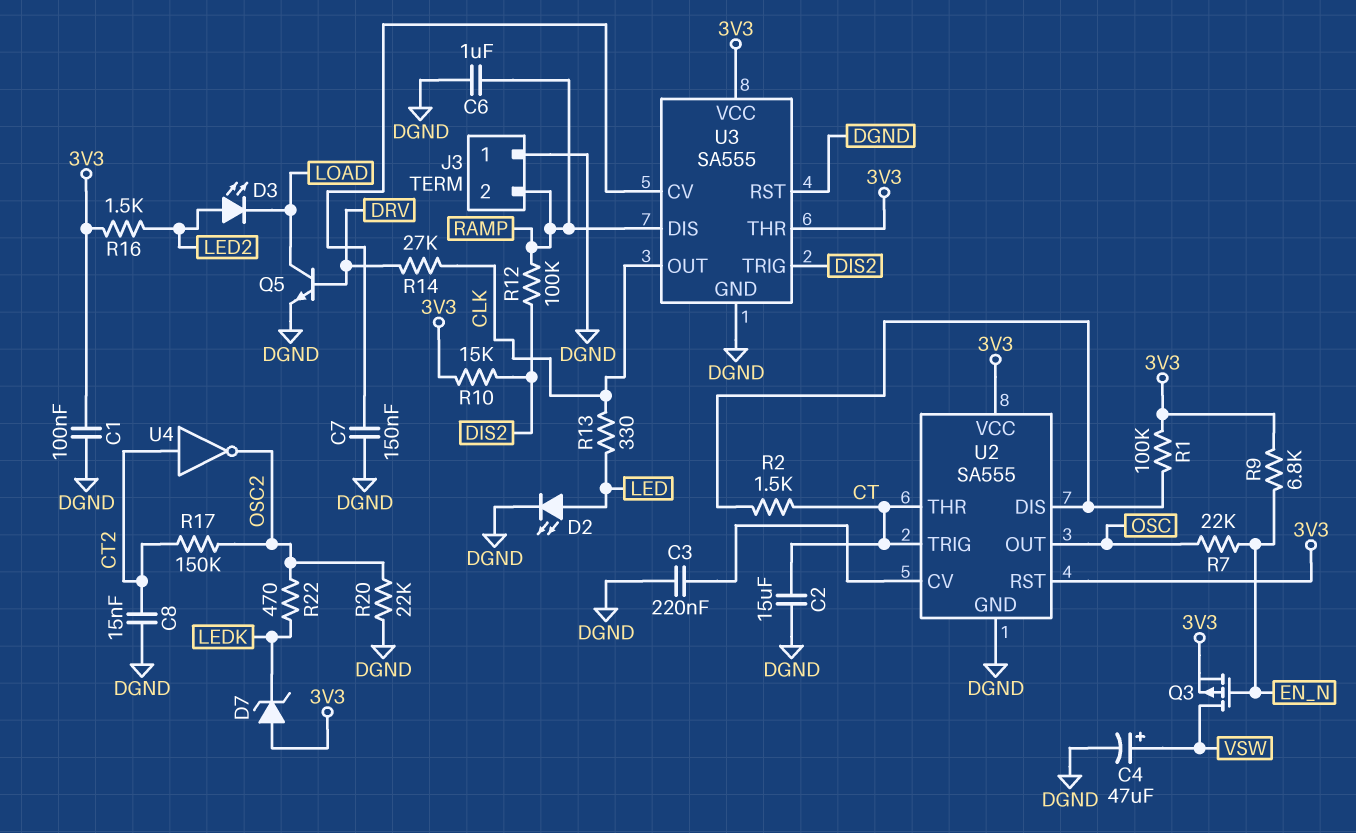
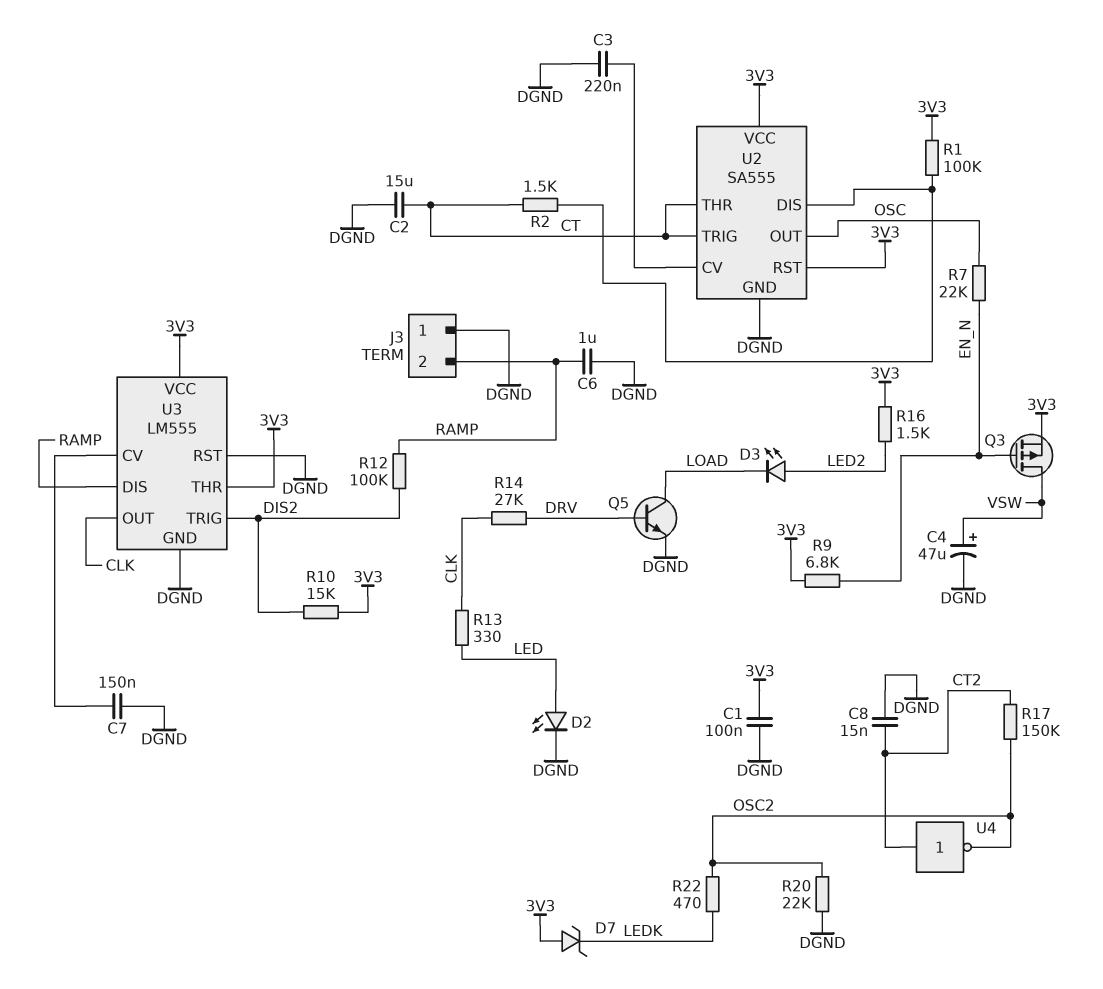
U3: SA555 -> LM555

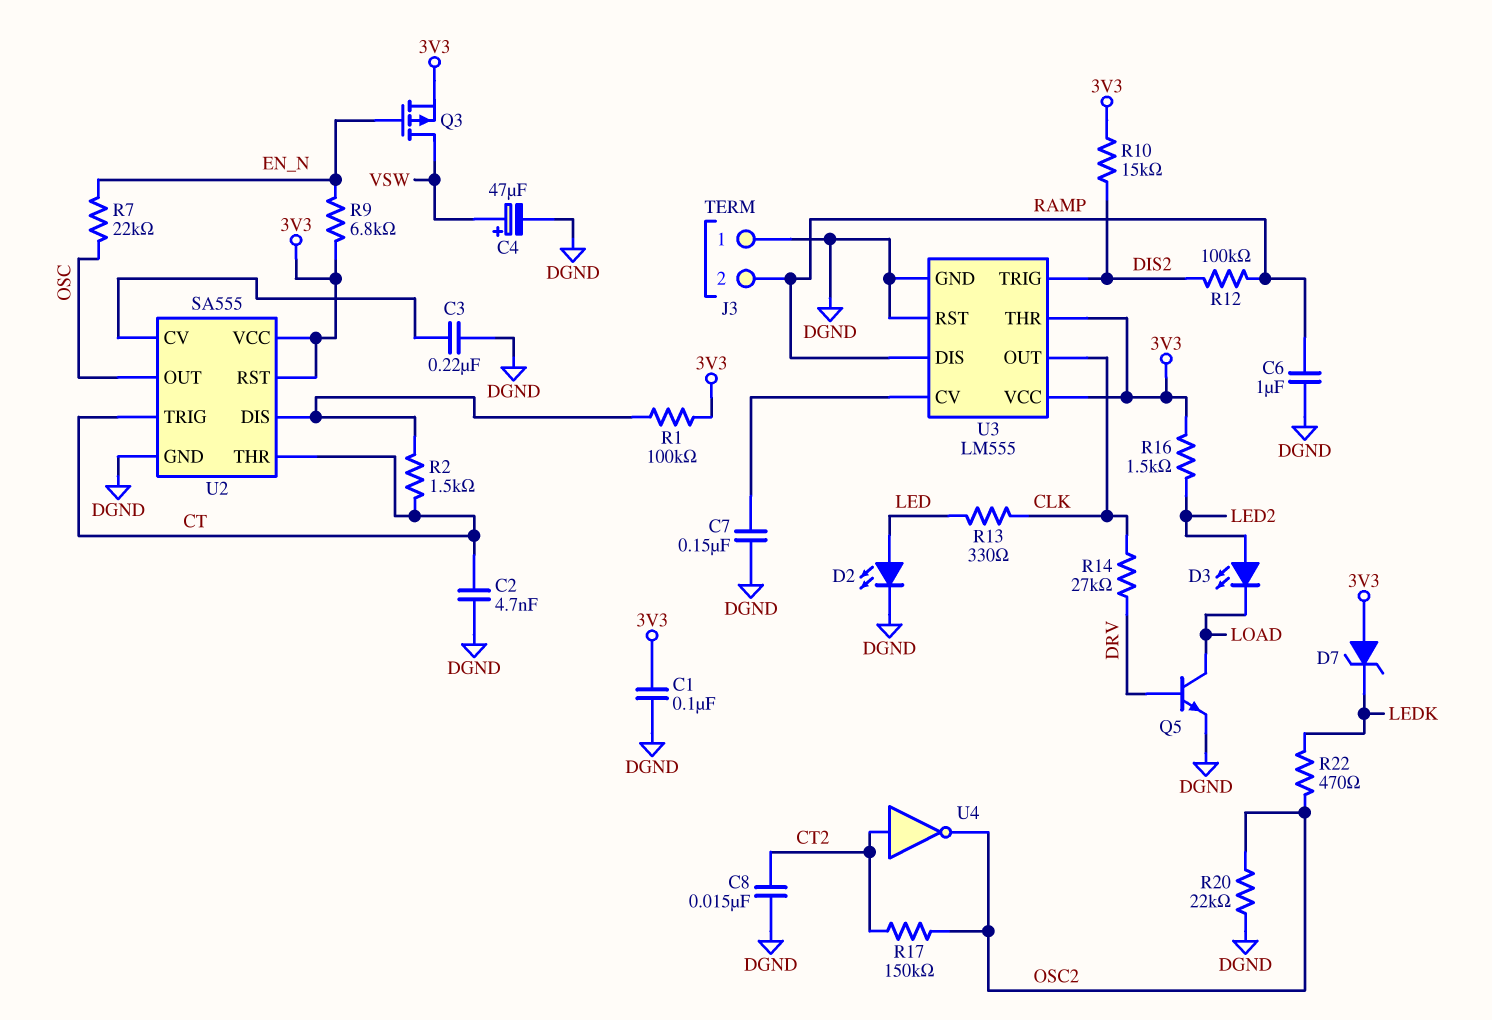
C2: 15uF (CT, DGND) -> 4.7nF (CT, DGND)

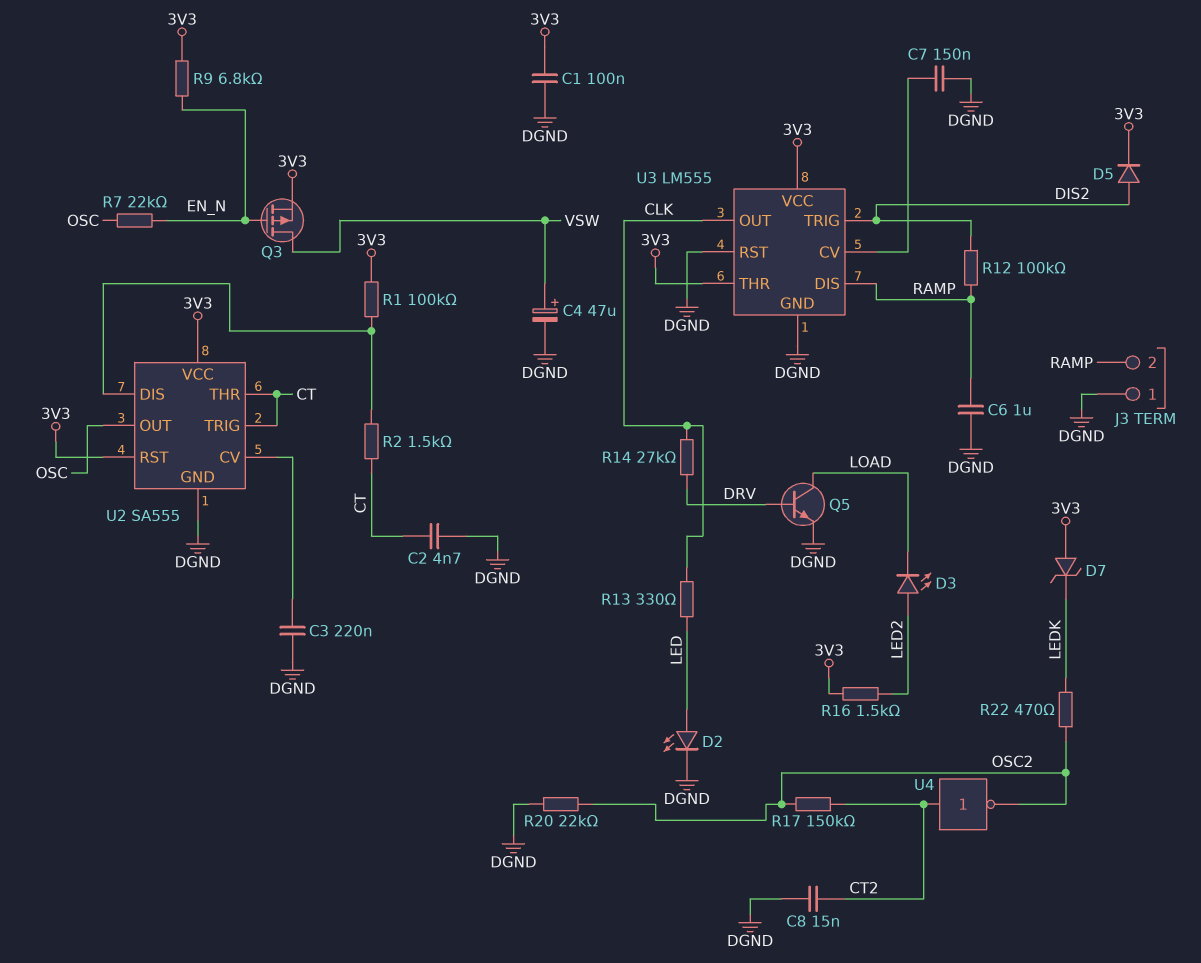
D5: none -> diode (A DIS2, K 3V3)
R10: 15k (3V3, DIS2) -> none

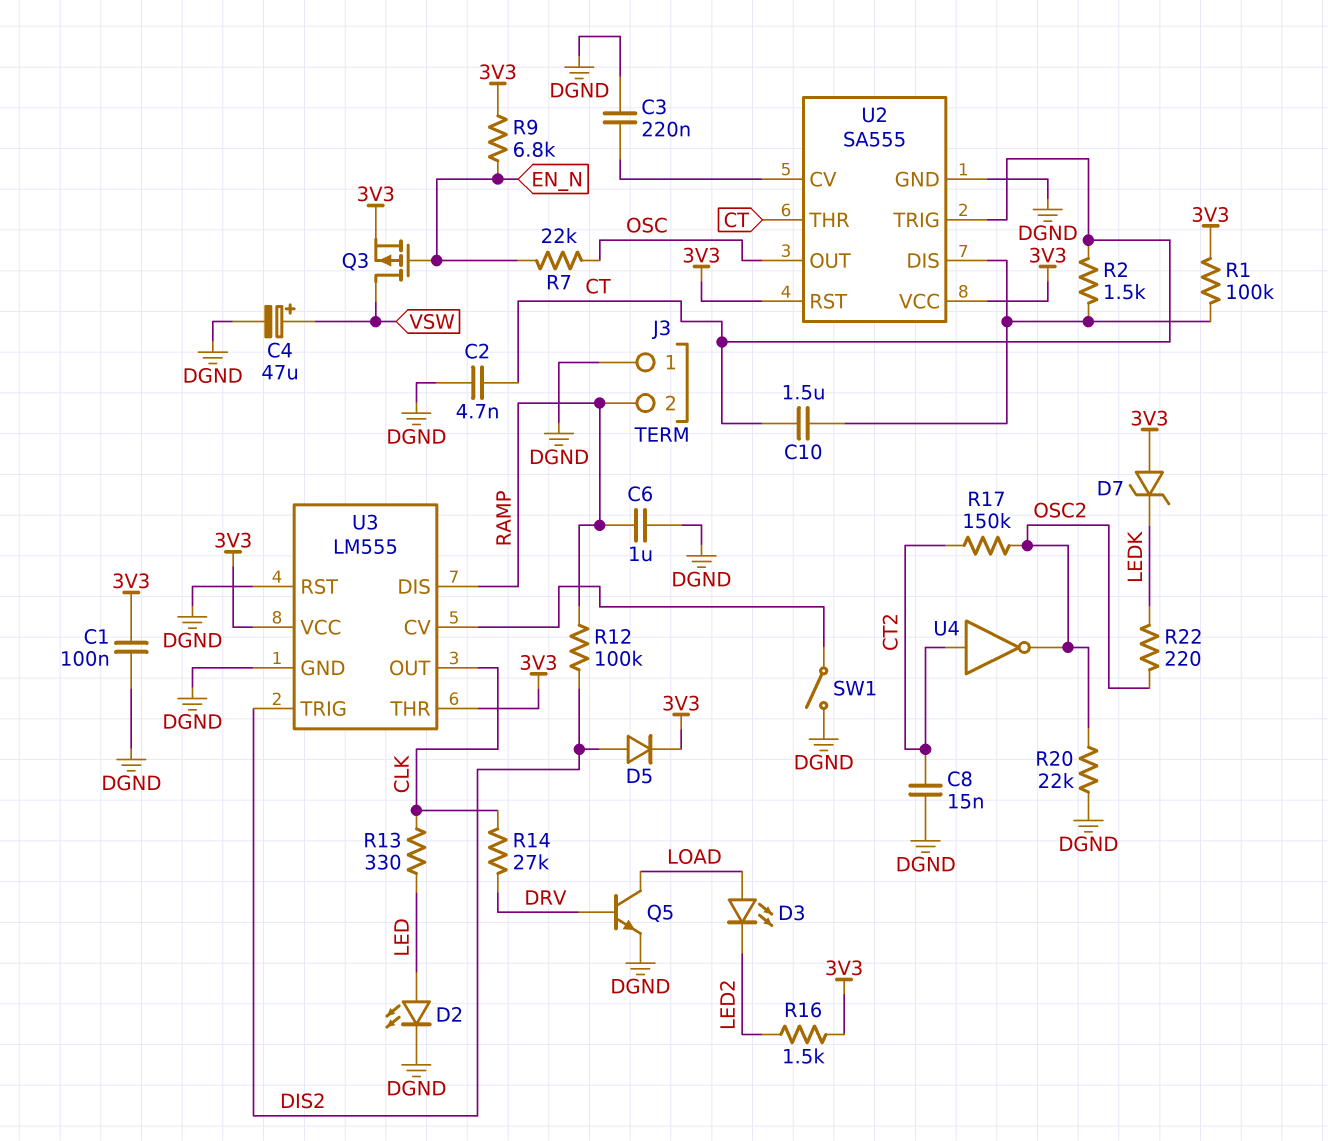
C7: 150nF (DGND, U3/CV) -> none
C10: none -> 1.5uF (CT, U2/DIS)
D3: LED (A LED2, K LOAD) -> LED (A LOAD, K LED2)
R22: 470 (LEDK, OSC2) -> 220 (LEDK, OSC2)
SW1: none -> switch (DGND, U3/CV)

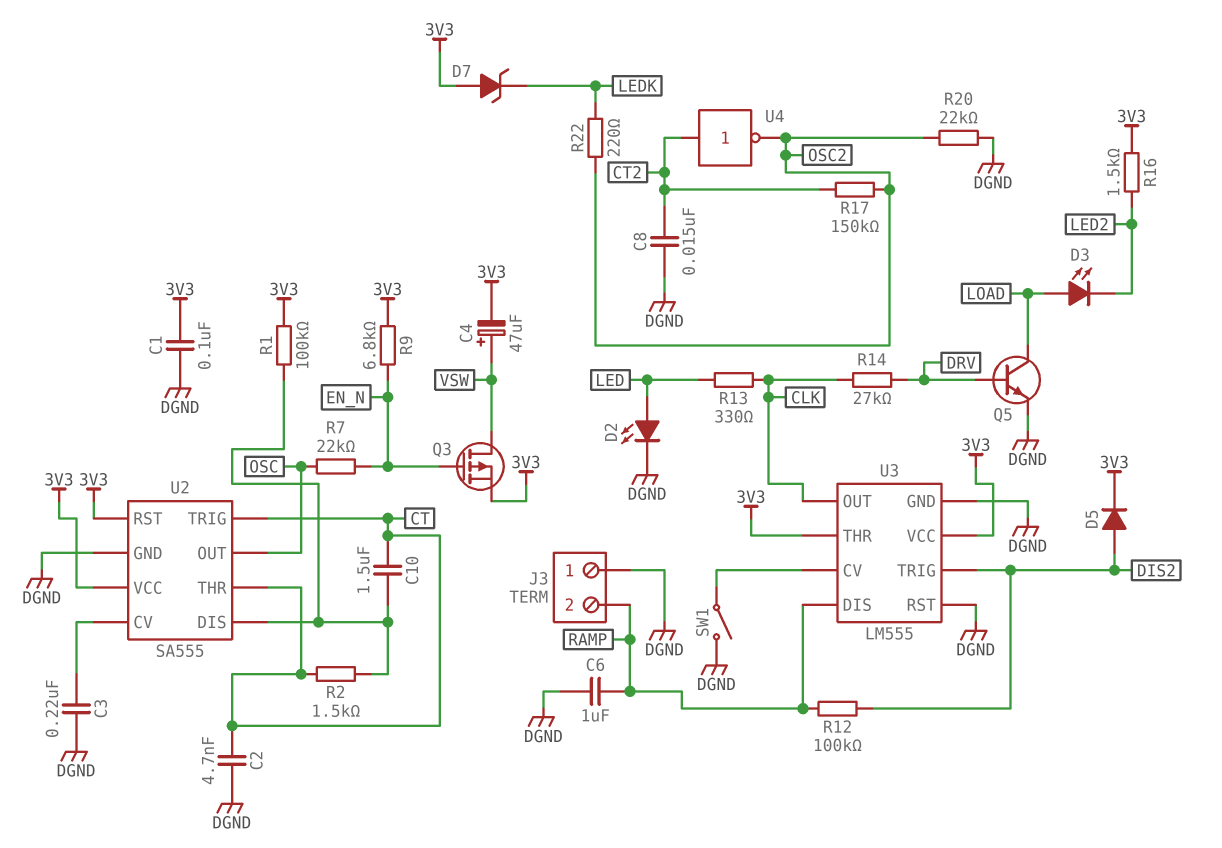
C4: 47uF (plus VSW, minus DGND) -> 47uF (plus VSW, minus 3V3)

